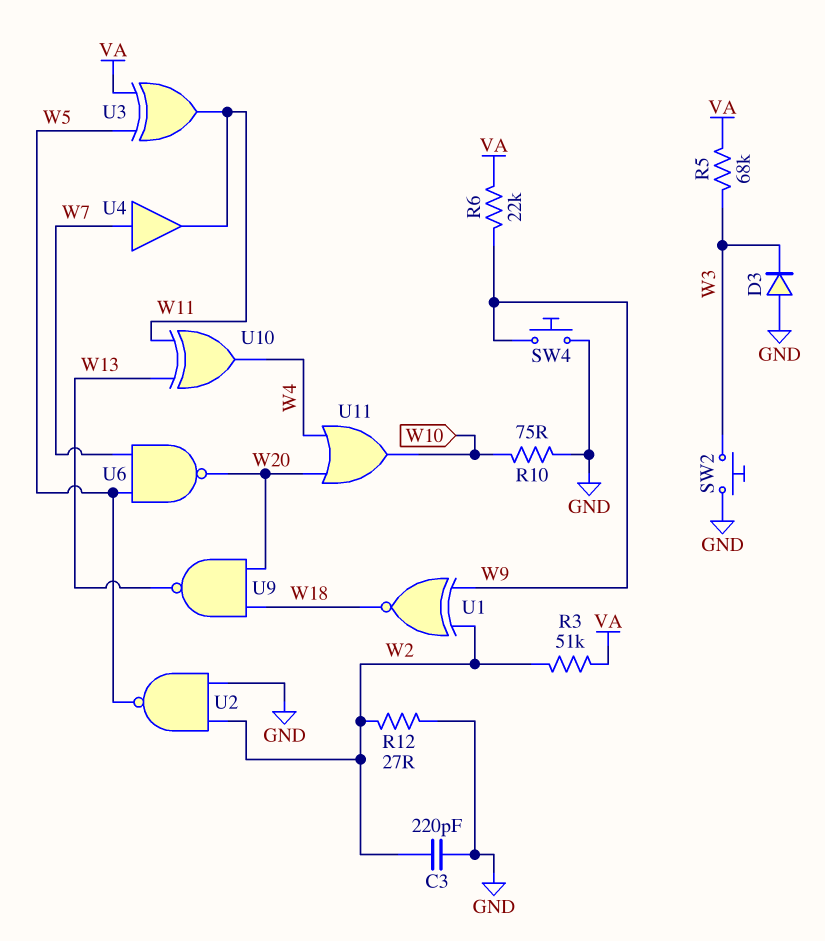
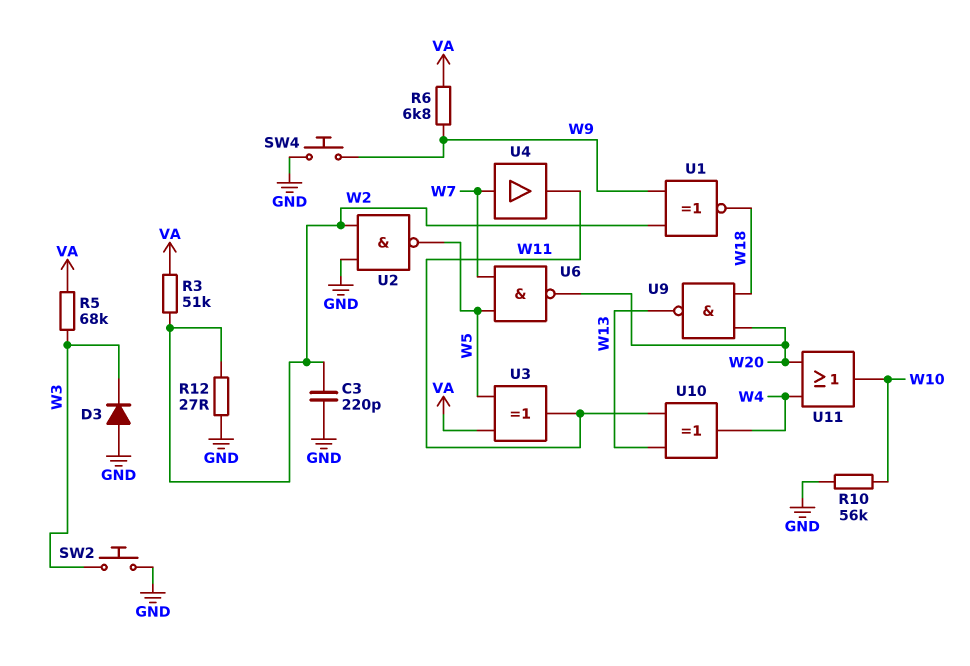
R6: 22k (VA, W9) -> 6.8k (VA, W9)
R10: 75 (GND, W10) -> 56k (GND, W10)

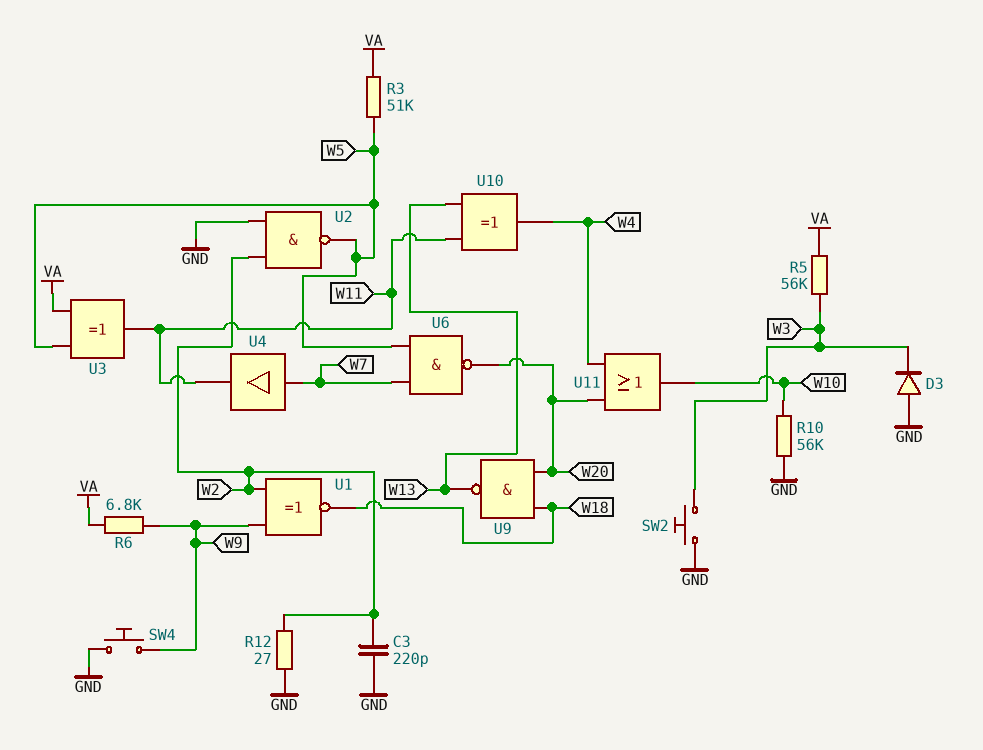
R3: 51k (VA, W2) -> 51k (VA, W5)
R5: 68k (VA, W3) -> 56k (VA, W3)

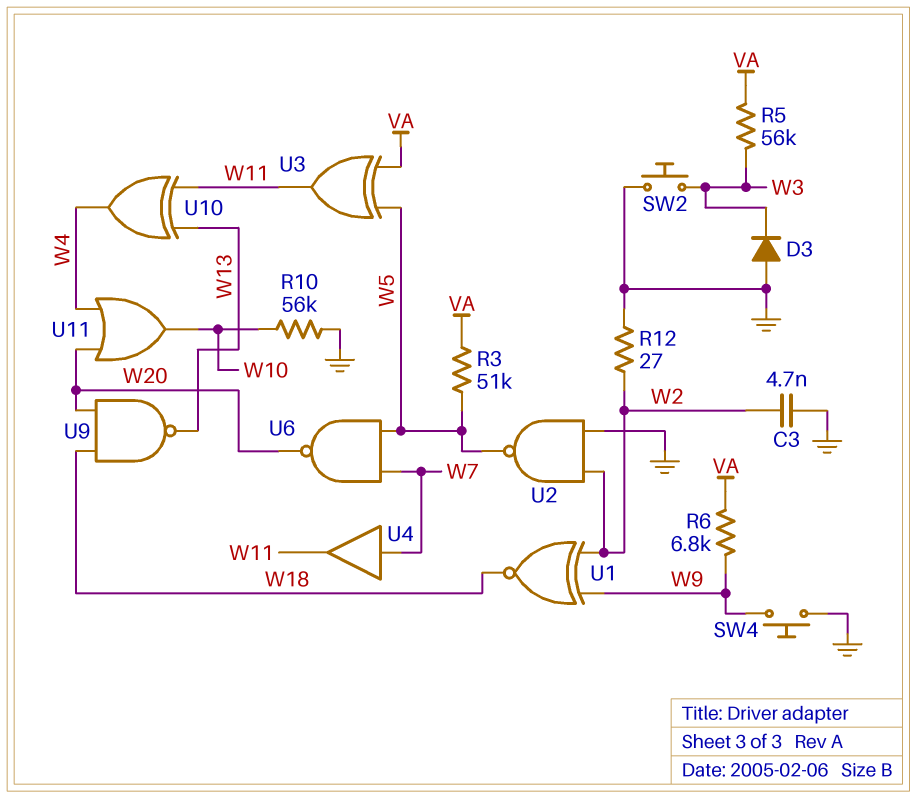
C3: 220pF (GND, W2) -> 4.7nF (GND, W2)

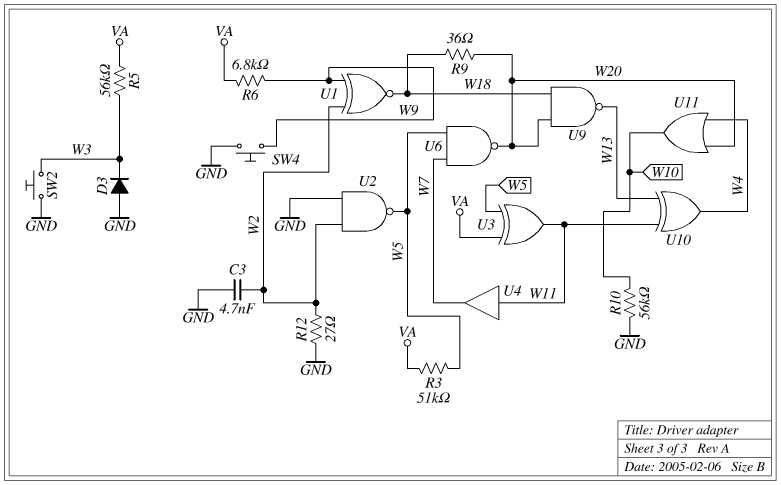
R9: none -> 36 (W18, W20)
U4: buffer (in W7, out W11) -> buffer (in W11, out W7)

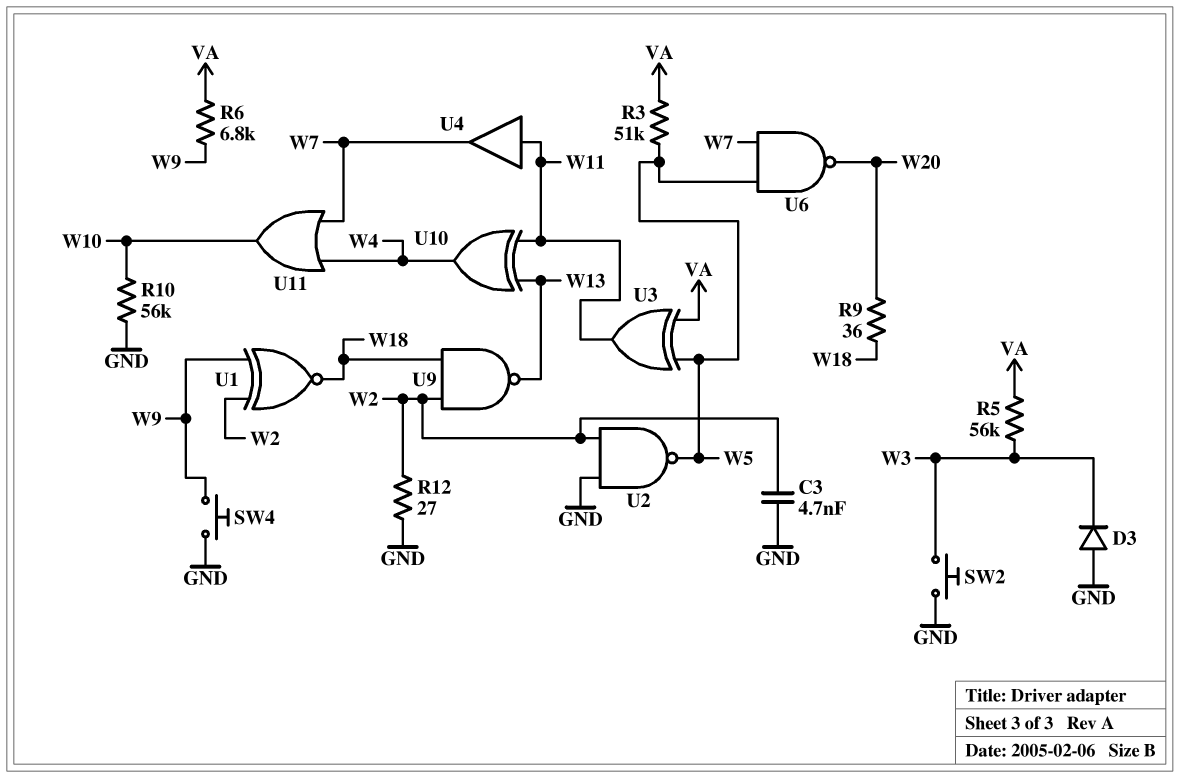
U9: NAND (in W18, in W20, out W13) -> NAND (in W2, in W18, out W13)
U11: OR (in W4, in W20, out W10) -> OR (in W4, in W7, out W10)

